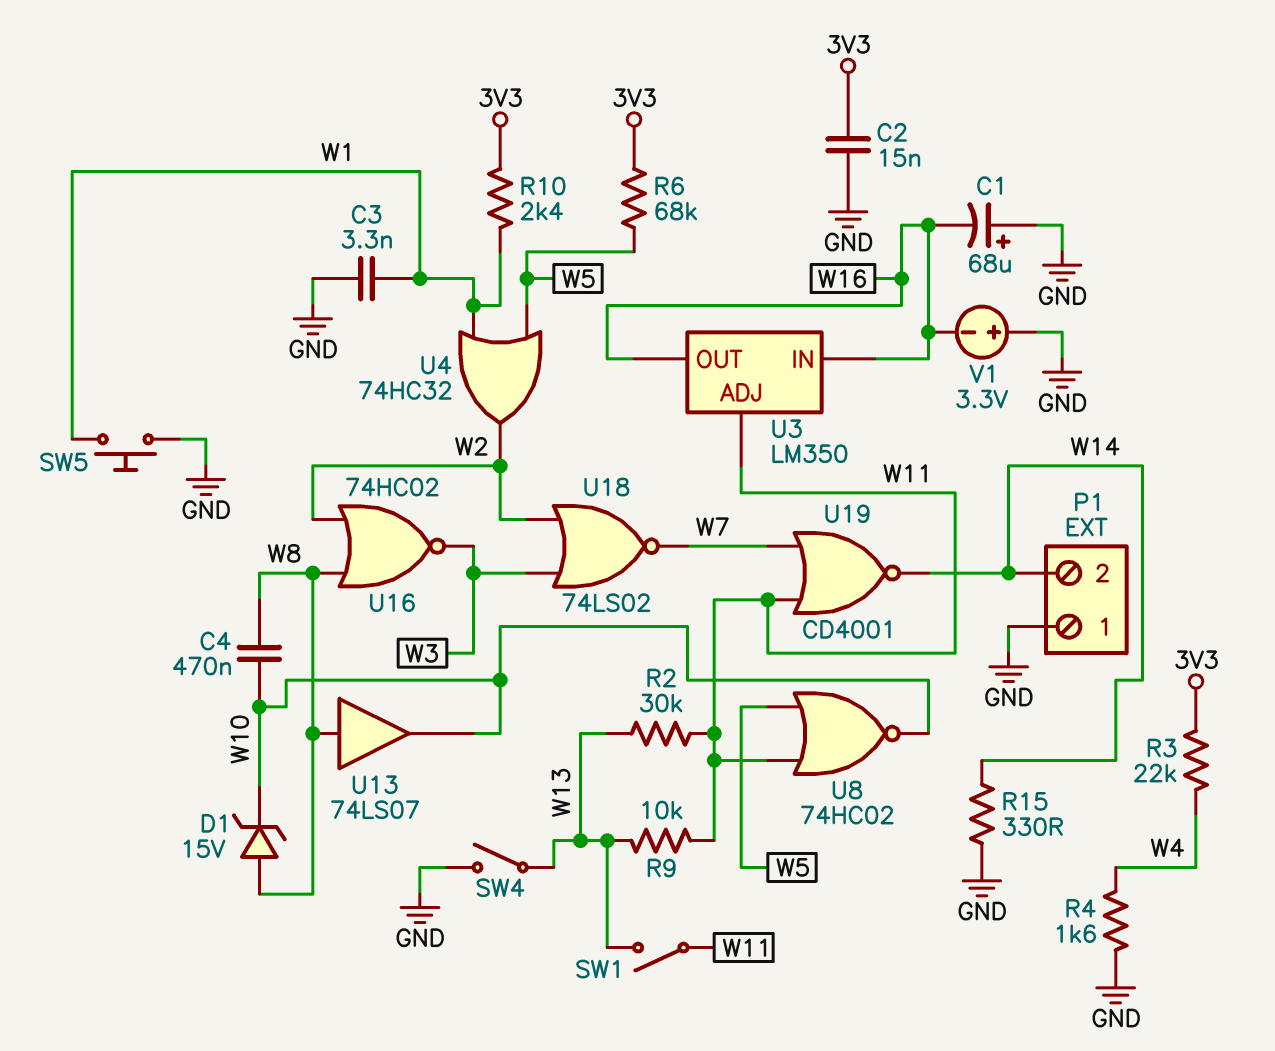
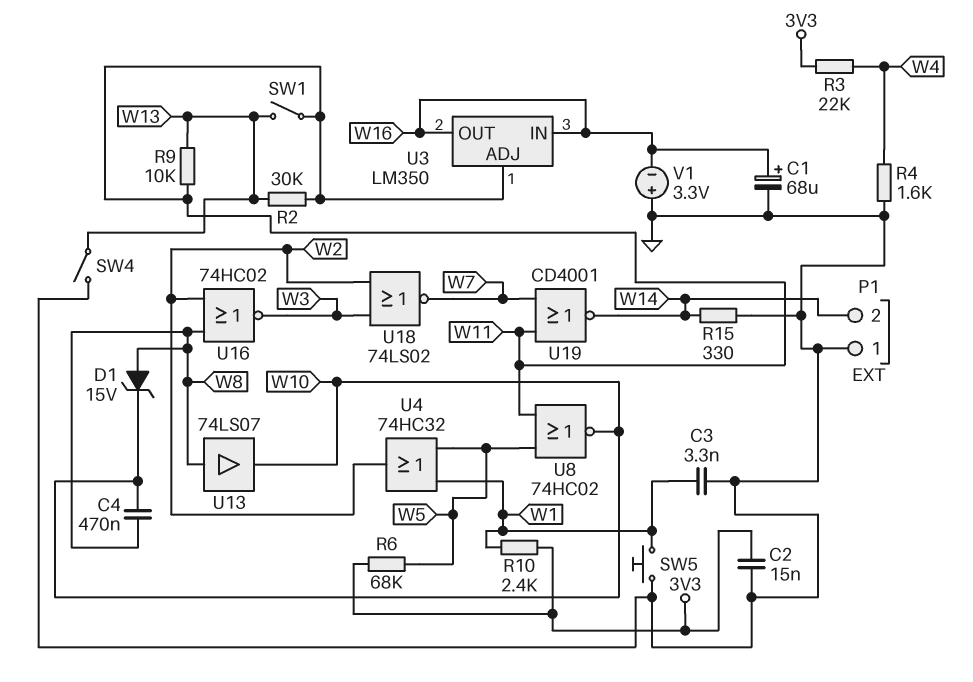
C1: 68uF (plus GND, minus W16) -> 68uF (plus W16, minus GND)

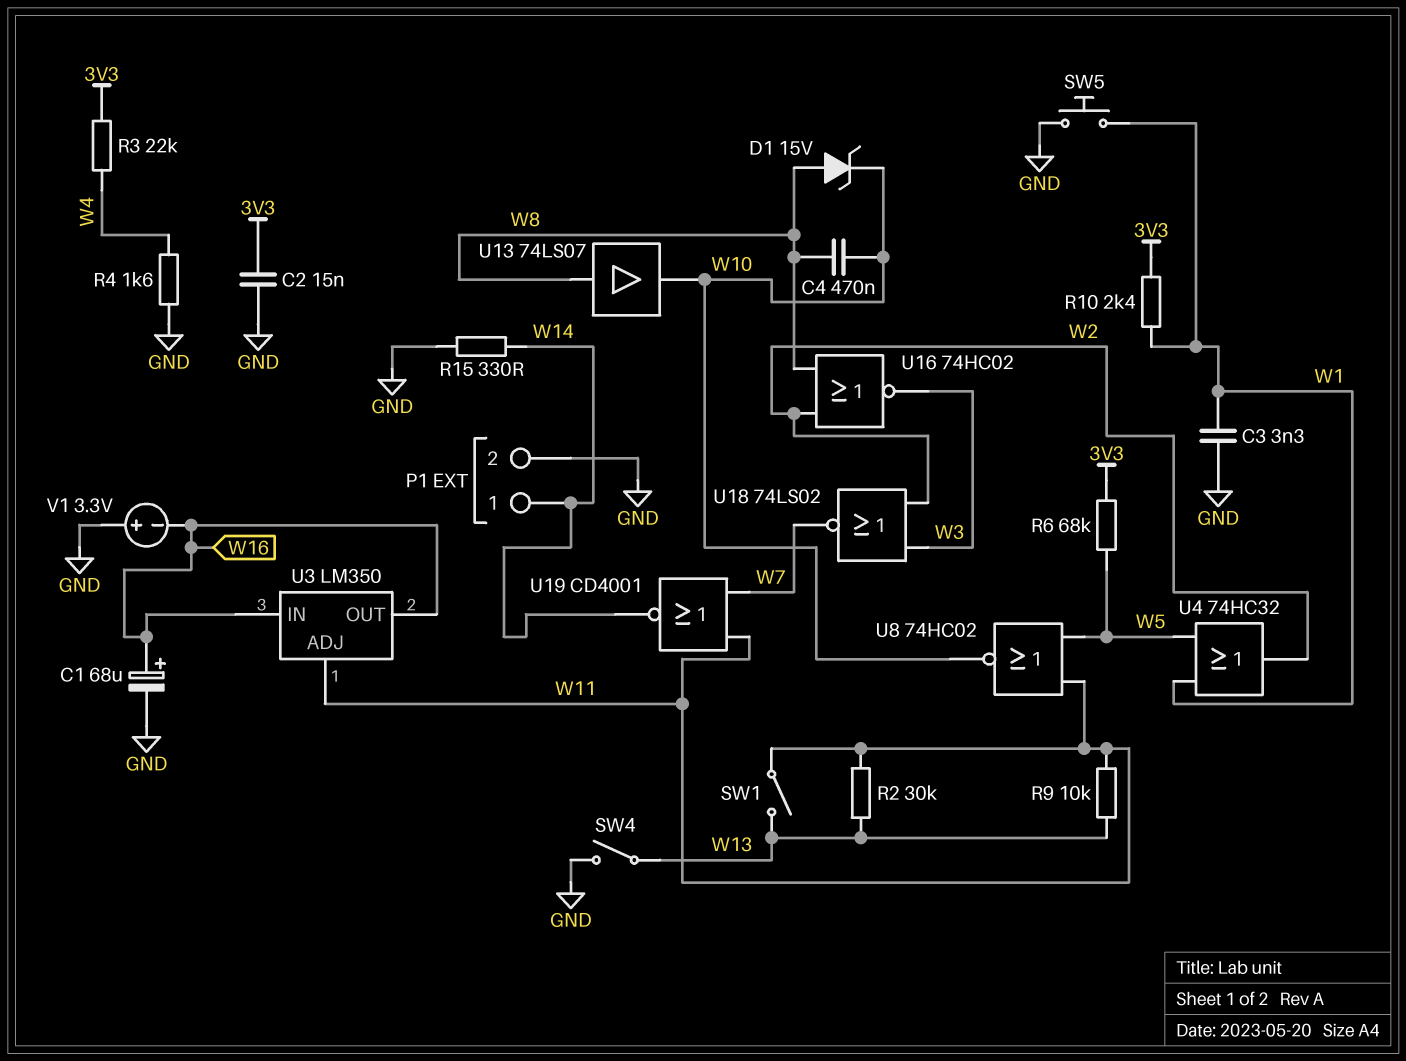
P1 pin 1: GND -> W14
P1 pin 2: W14 -> GND

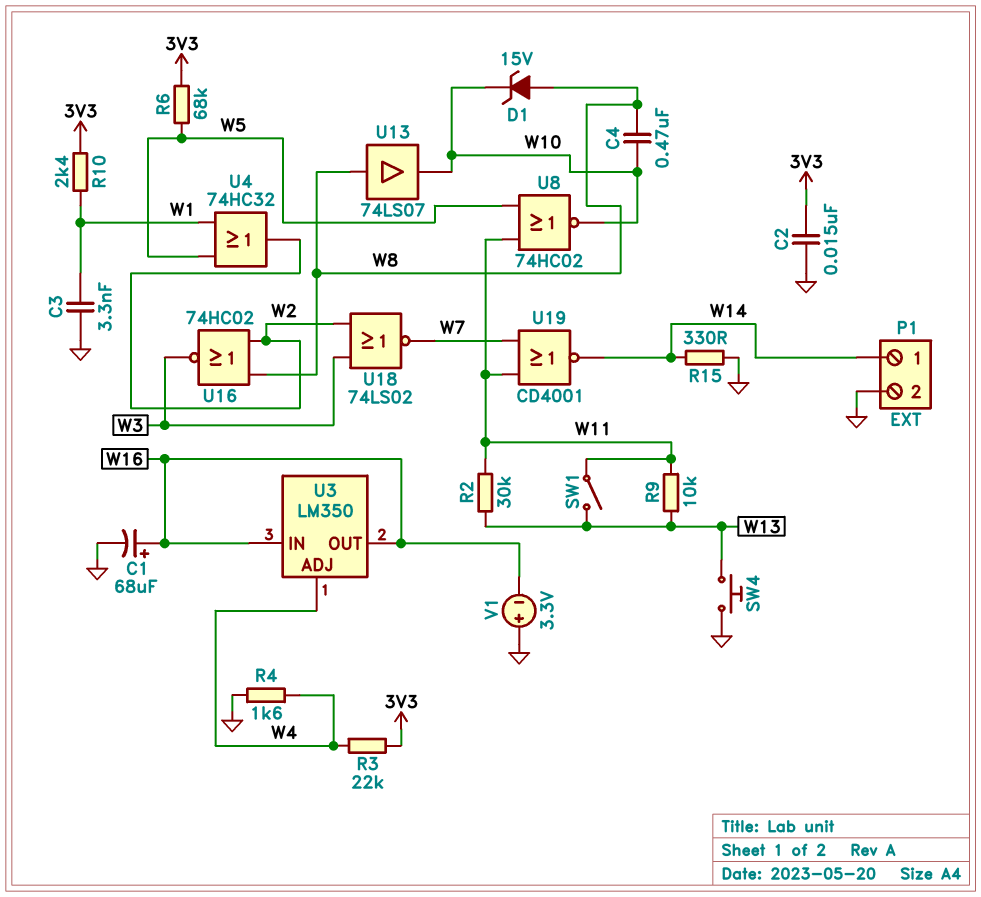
SW4: switch (GND, W13) -> button (GND, W13)
SW5: button (GND, W1) -> none
U3 pin ADJ: W11 -> W4

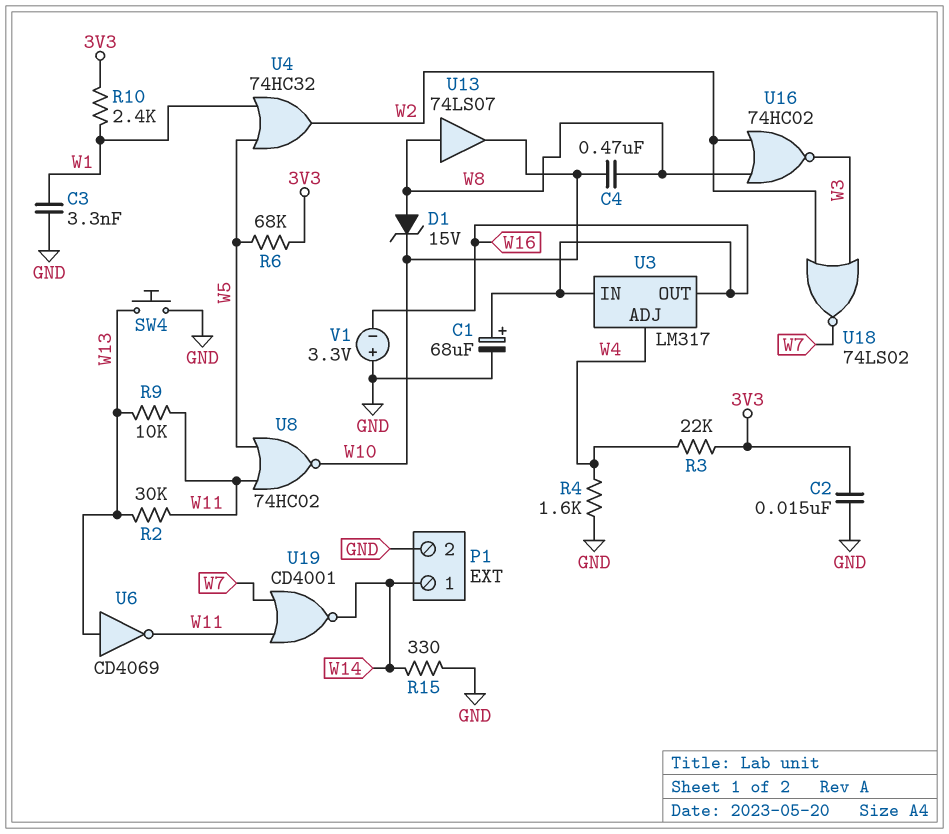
SW1: switch (W11, W13) -> none
U3: LM350 -> LM317
U6: none -> NOT CD4069 (in W13, out W11)

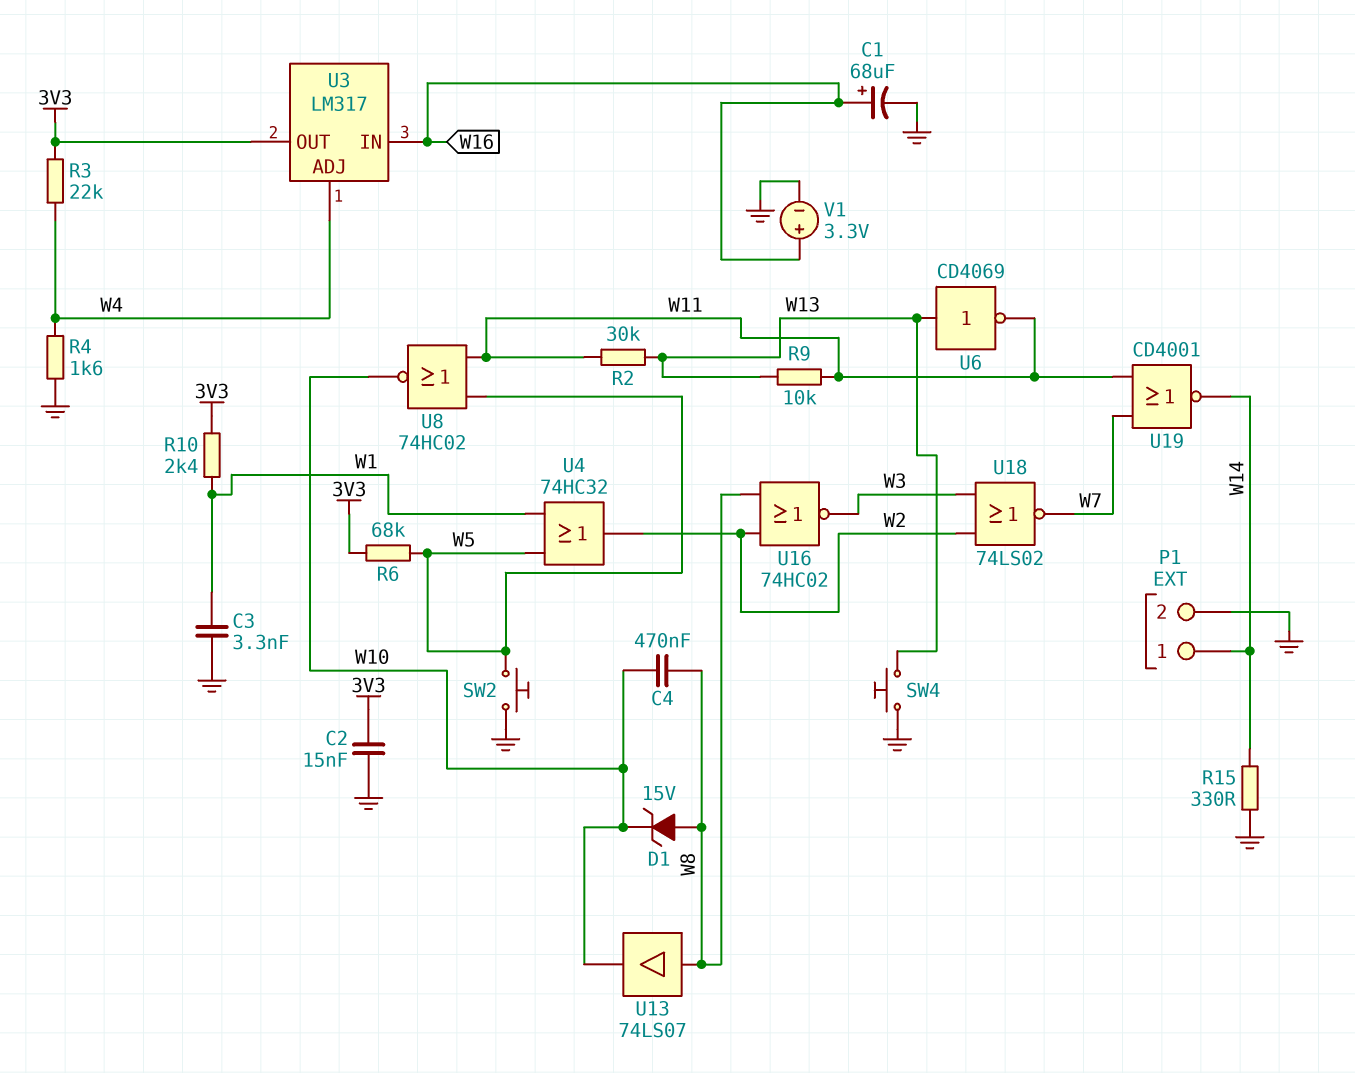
SW2: none -> button (GND, W5)
U3 pin OUT: W16 -> 3V3
V1: 3.3V (plus GND, minus W16) -> 3.3V (plus W16, minus GND)

